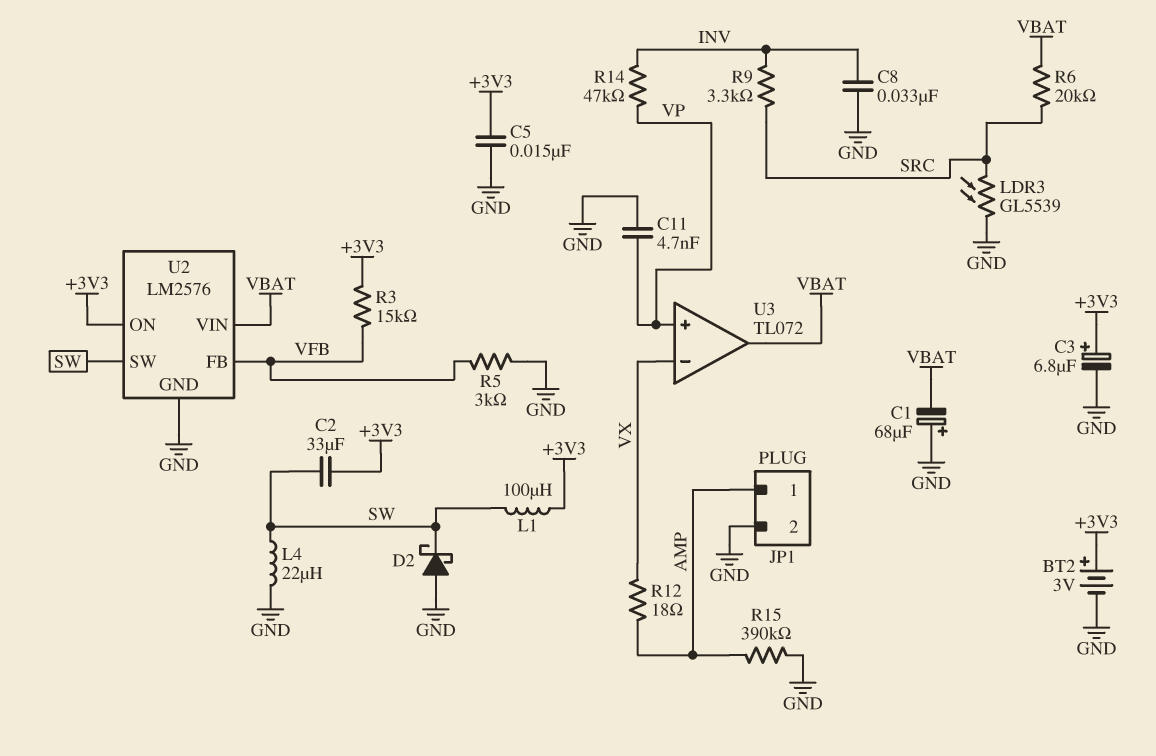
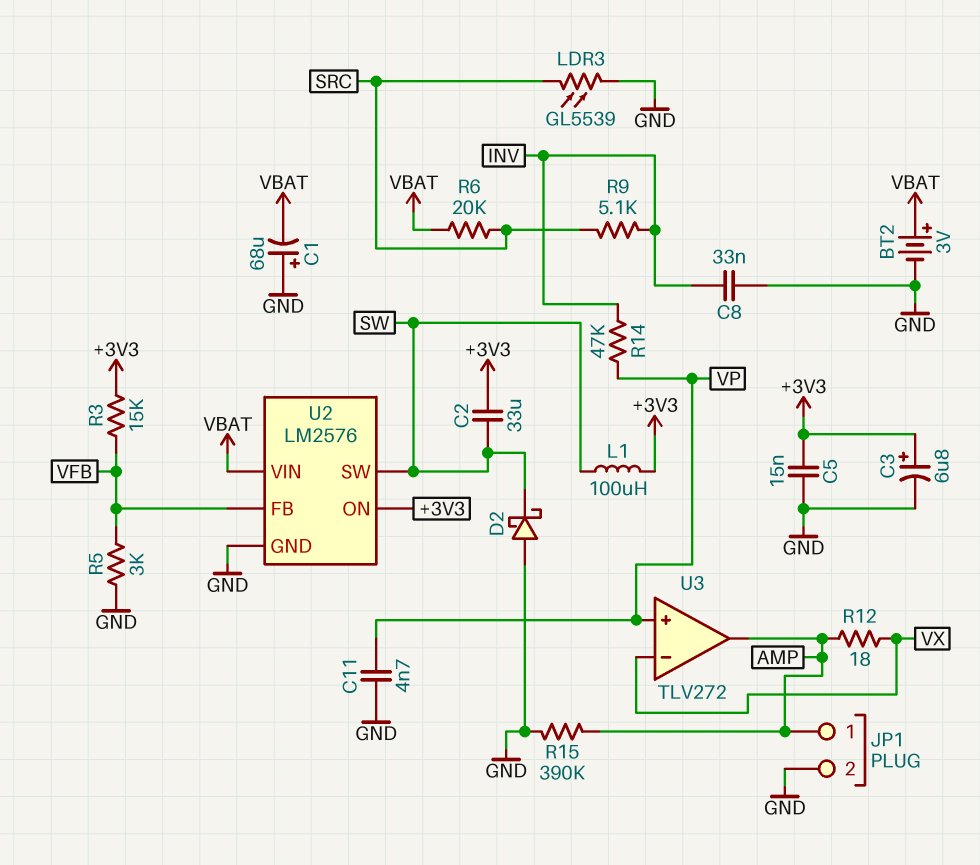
BT2: 3V (plus +3V3, minus GND) -> 3V (plus VBAT, minus GND)
L4: 22uH (GND, SW) -> none
R9: 3.3k (INV, SRC) -> 5.1k (INV, SRC)
U3: TL072 -> TLV272
U3 pin out: VBAT -> AMP

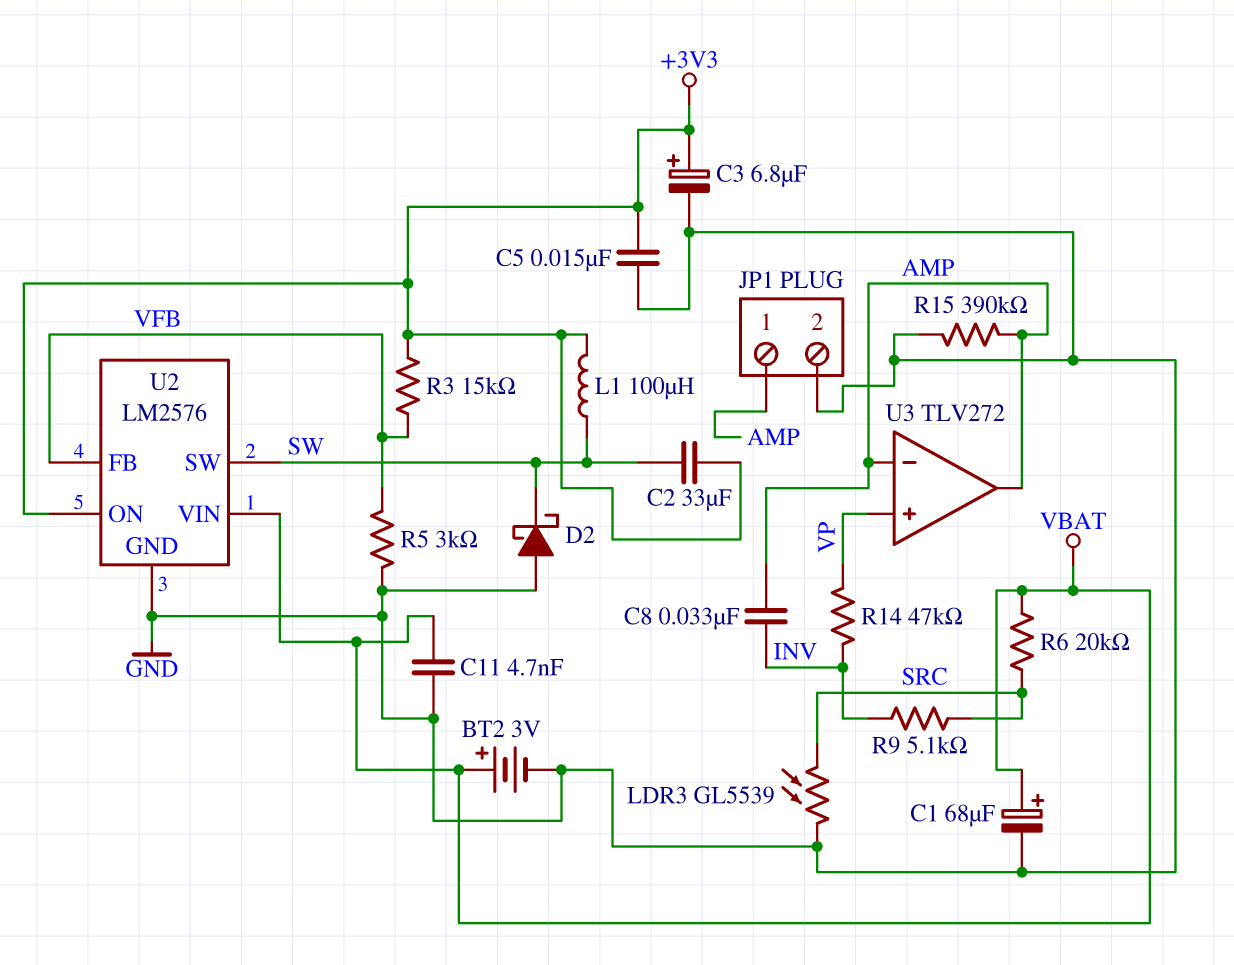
C1: 68uF (plus GND, minus VBAT) -> 68uF (plus VBAT, minus GND)
C8: 33nF (GND, INV) -> 33nF (AMP, INV)
C11: 4.7nF (GND, VP) -> 4.7nF (GND, VBAT)
R12: 18 (AMP, VX) -> none
U3 pin in-: VX -> AMP

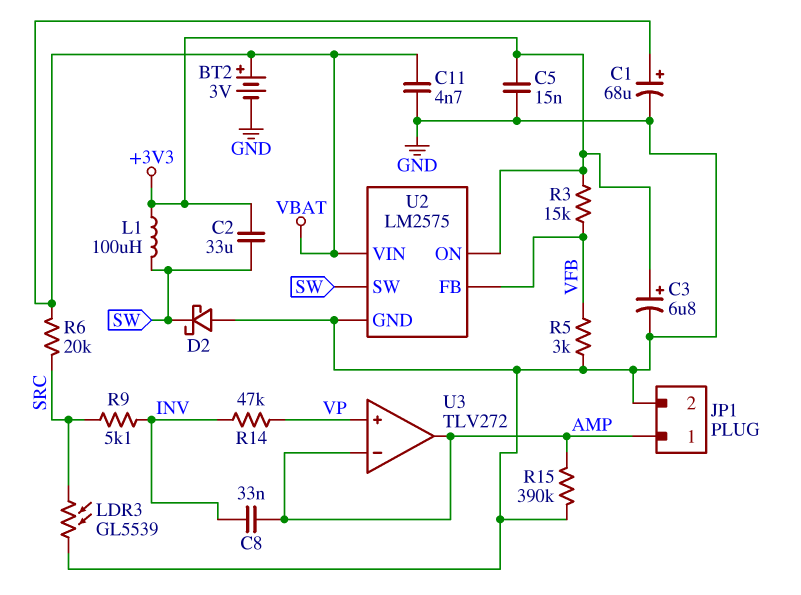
U2: LM2576 -> LM2575

